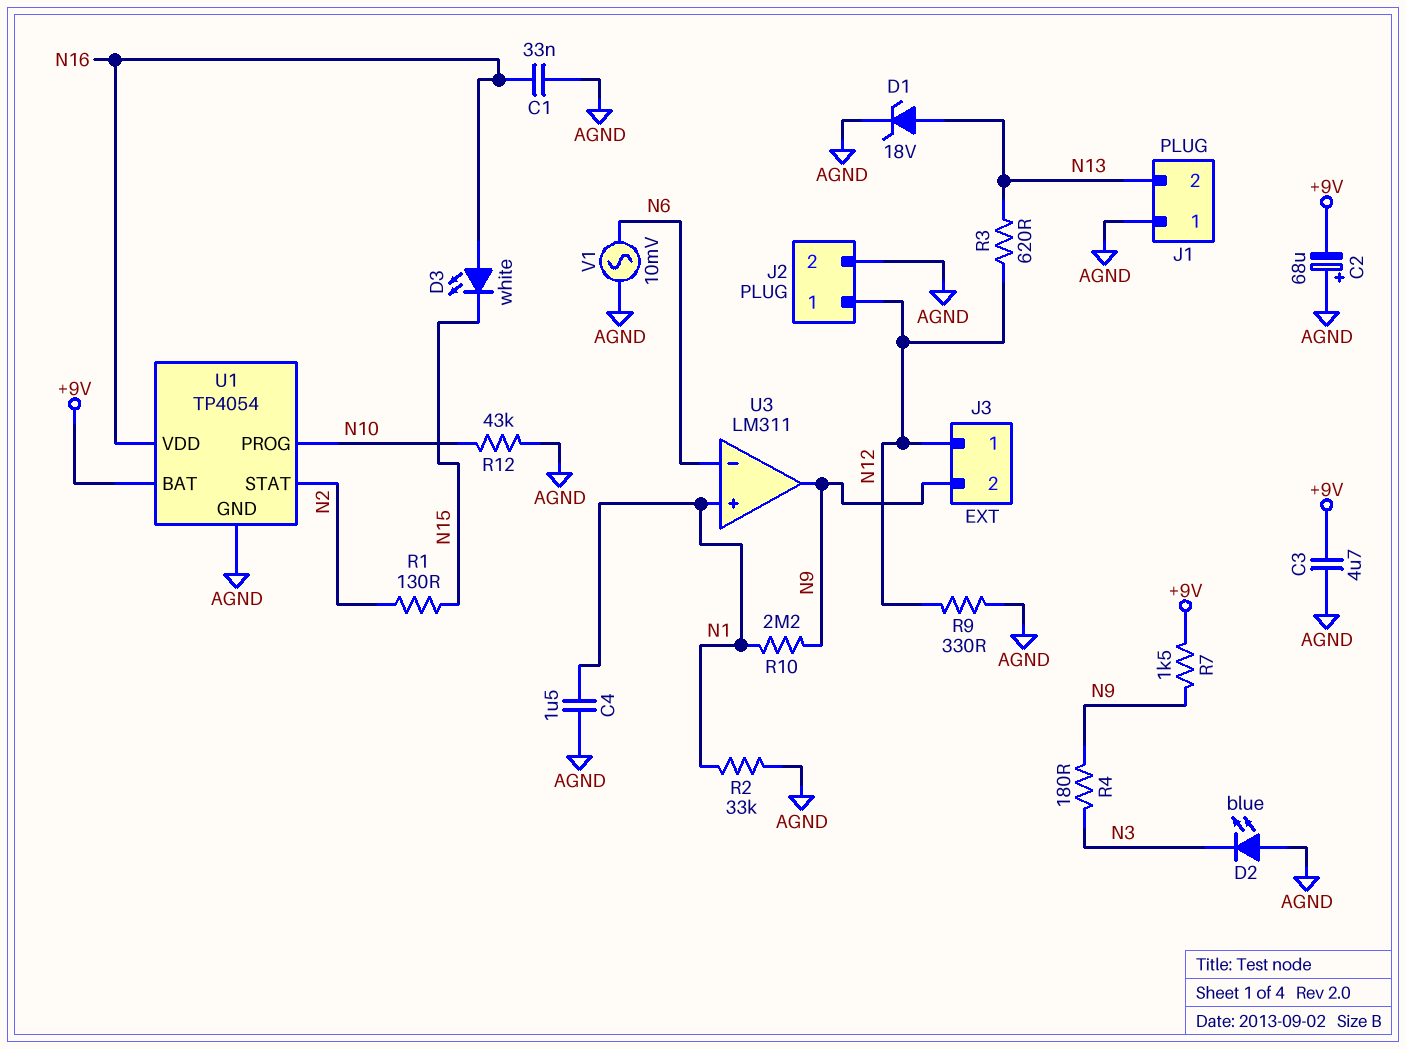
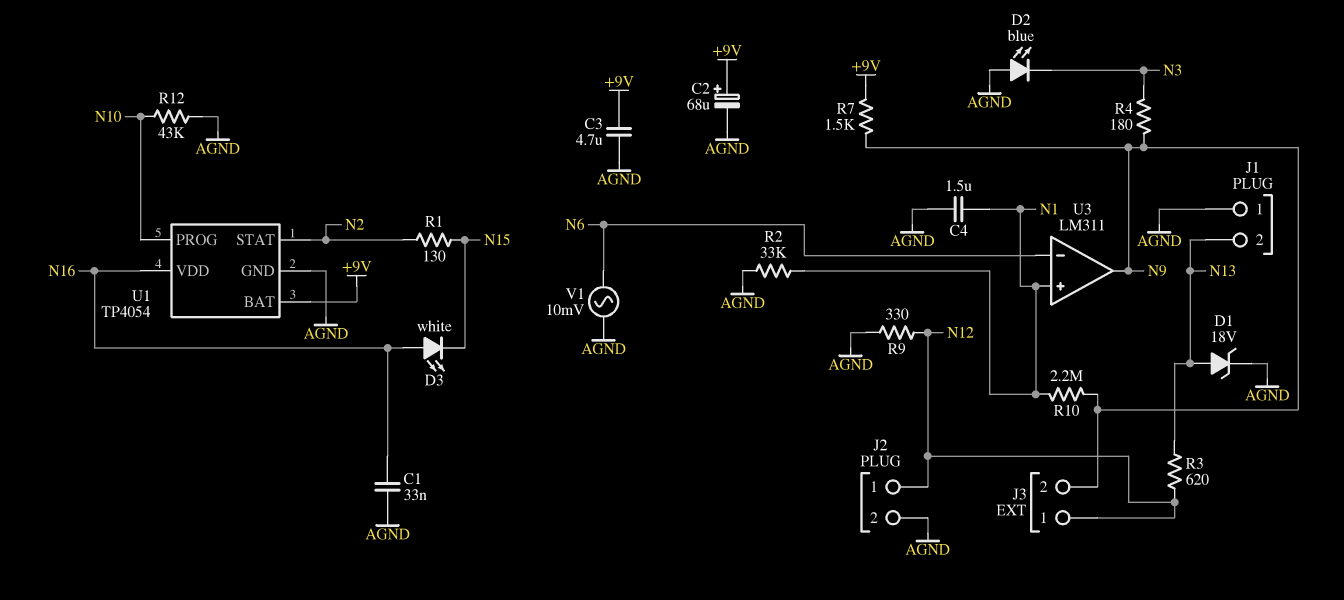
C2: 68uF (plus AGND, minus +9V) -> 68uF (plus +9V, minus AGND)

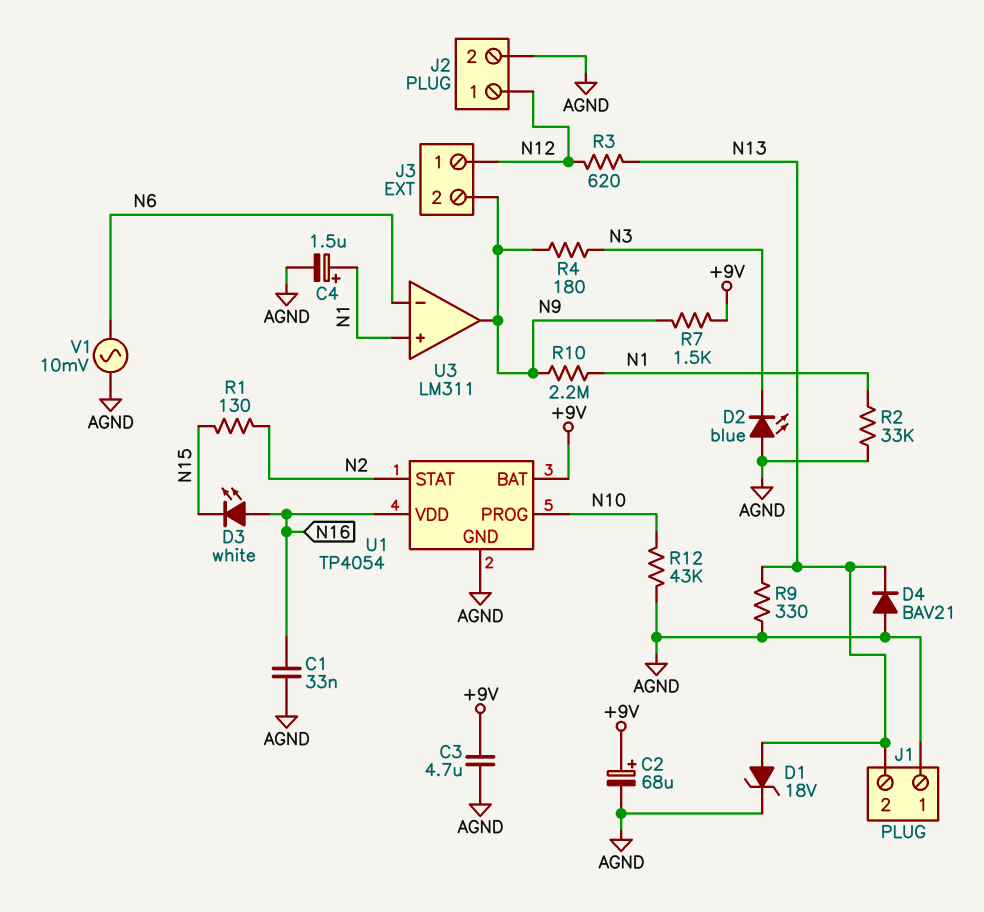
C4: 1.5uF (AGND, N1) -> 1.5uF (plus N1, minus AGND)
D4: none -> diode BAV21 (A AGND, K N13)
R9: 330 (AGND, N12) -> 330 (AGND, N13)

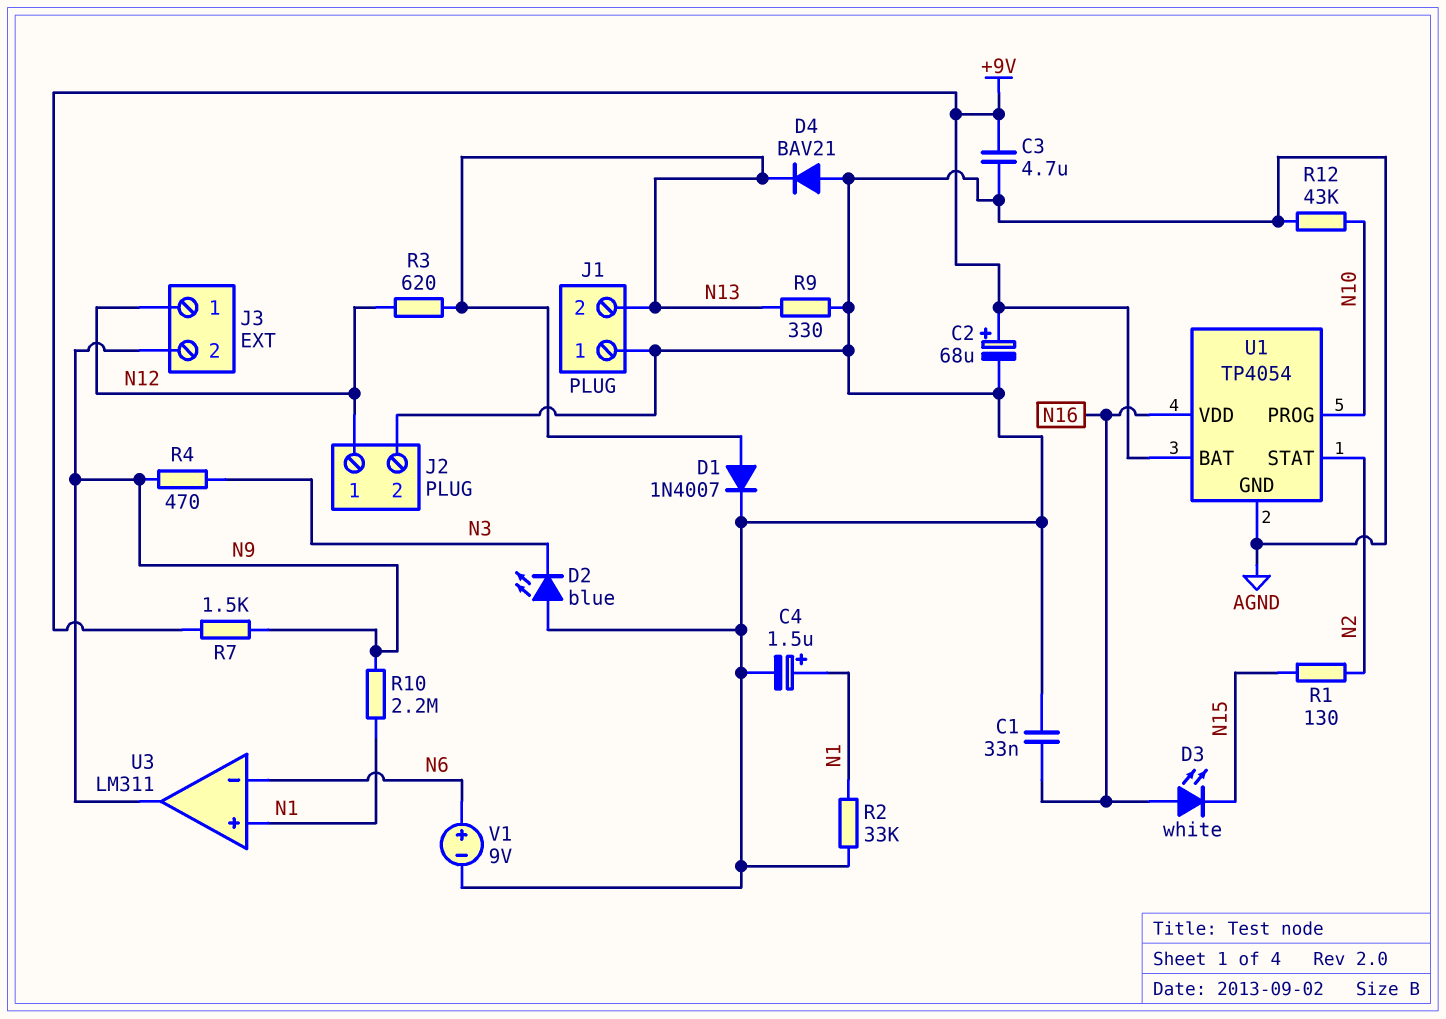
D1: zener 18V (A N13, K AGND) -> diode 1N4007 (A N13, K AGND)
R4: 180 (N3, N9) -> 470 (N3, N9)
V1: AC 10mV (AGND, N6) -> 9V (plus N6, minus AGND)

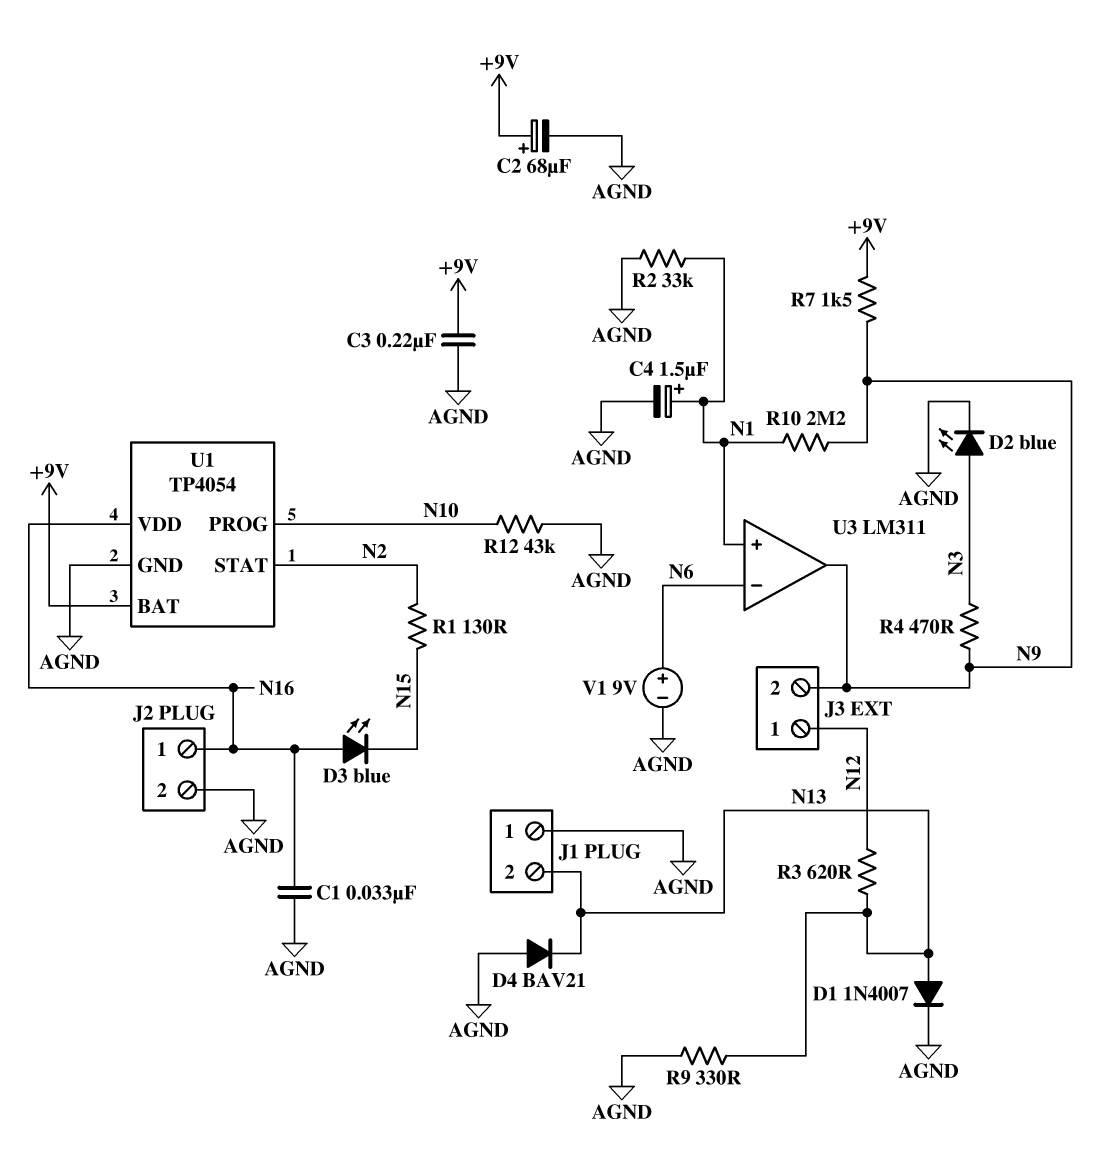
C3: 4.7uF (+9V, AGND) -> 220nF (+9V, AGND)
D2: LED blue (A AGND, K N3) -> LED blue (A N3, K AGND)
D3: LED white (A N16, K N15) -> LED blue (A N16, K N15)
J2 pin 1: N12 -> N16

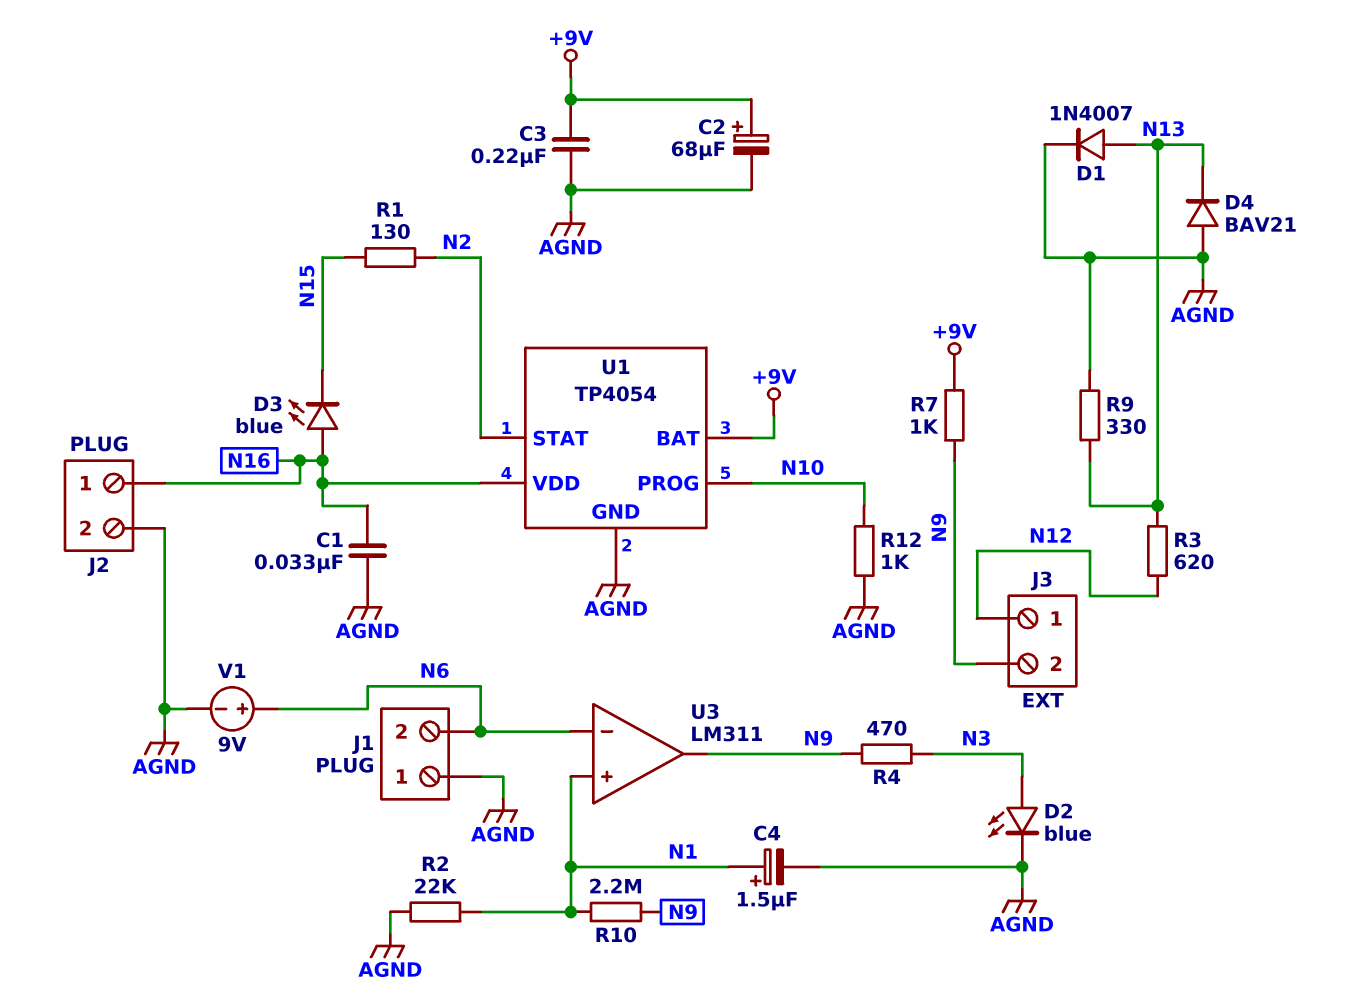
J1 pin 2: N13 -> N6
R2: 33k (AGND, N1) -> 22k (AGND, N1)
R7: 1.5k (+9V, N9) -> 1k (+9V, N9)
R12: 43k (AGND, N10) -> 1k (AGND, N10)

